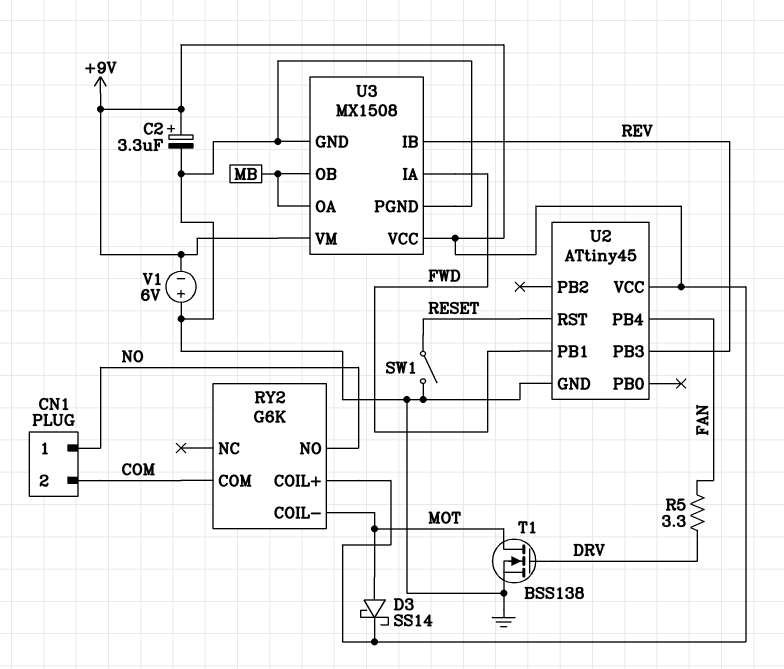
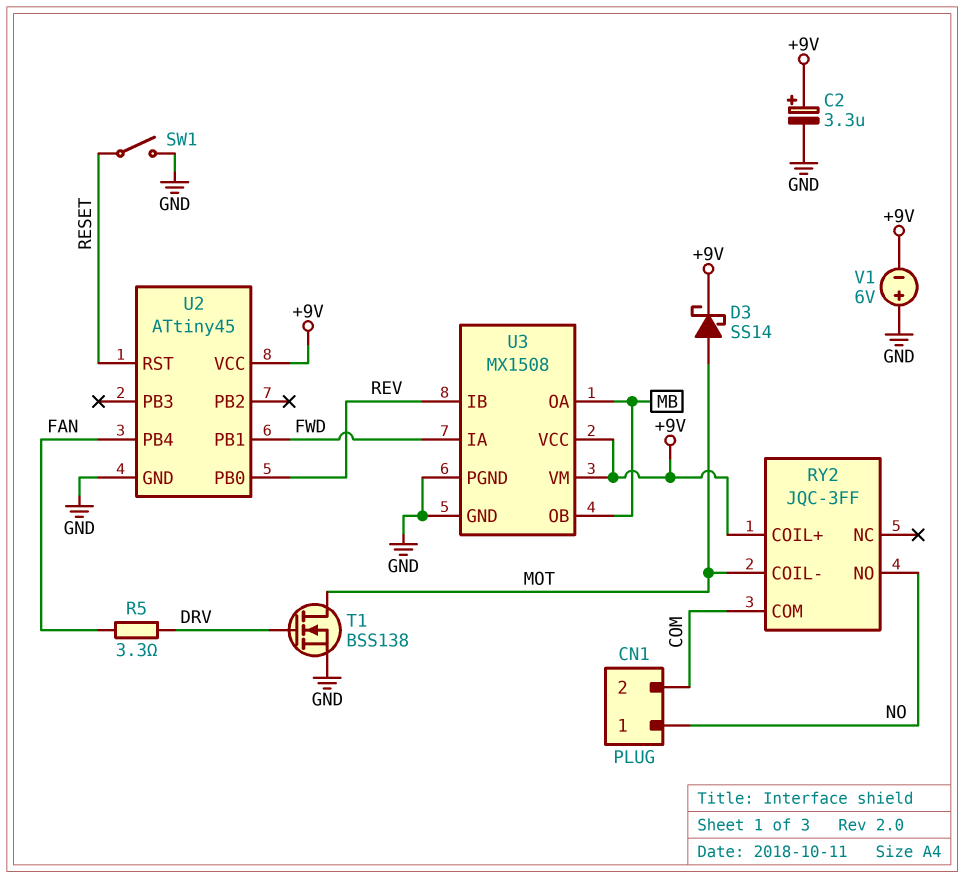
RY2: G6K -> JQC-3FF
U2 pin PB0: none -> REV
U2 pin PB3: REV -> none

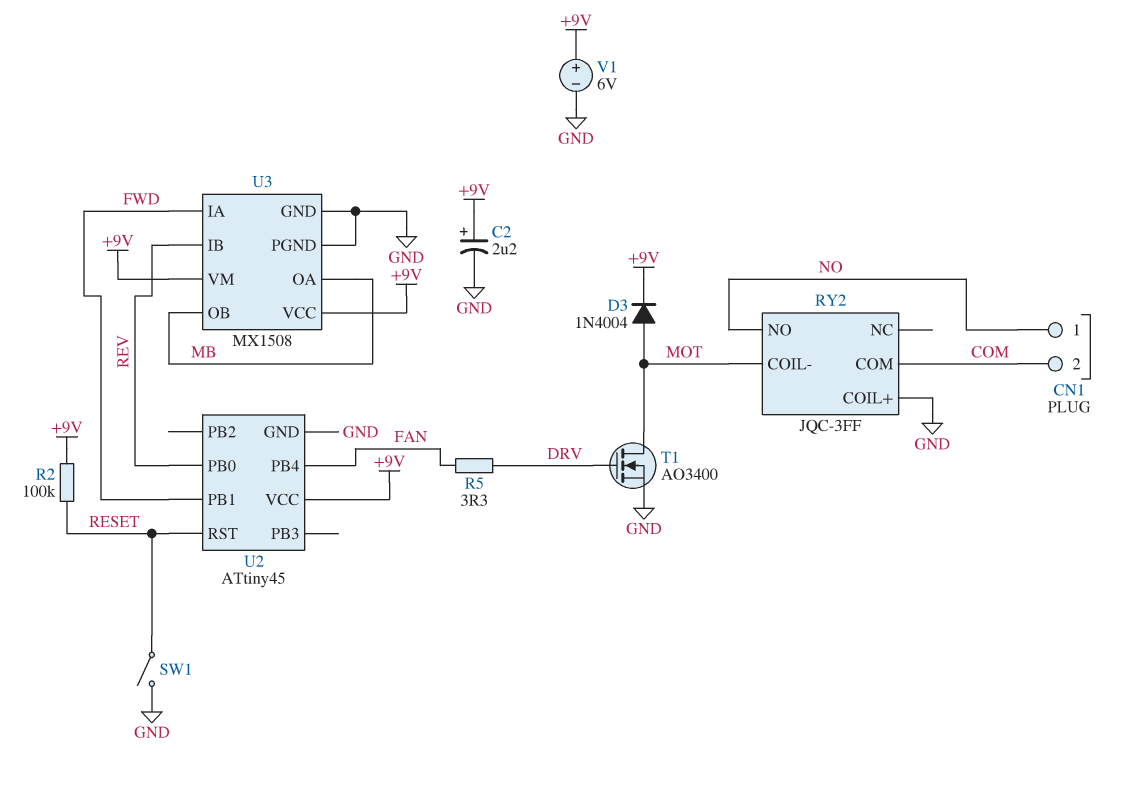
C2: 3.3uF (plus +9V, minus GND) -> 2.2uF (plus +9V, minus GND)
D3: schottky SS14 (A MOT, K +9V) -> diode 1N4004 (A MOT, K +9V)
R2: none -> 100k (+9V, RESET)
RY2 pin COIL+: +9V -> GND
T1: NMOS BSS138 (G DRV, D MOT, S GND) -> NMOS AO3400 (G DRV, D MOT, S GND)
V1: 6V (plus GND, minus +9V) -> 6V (plus +9V, minus GND)

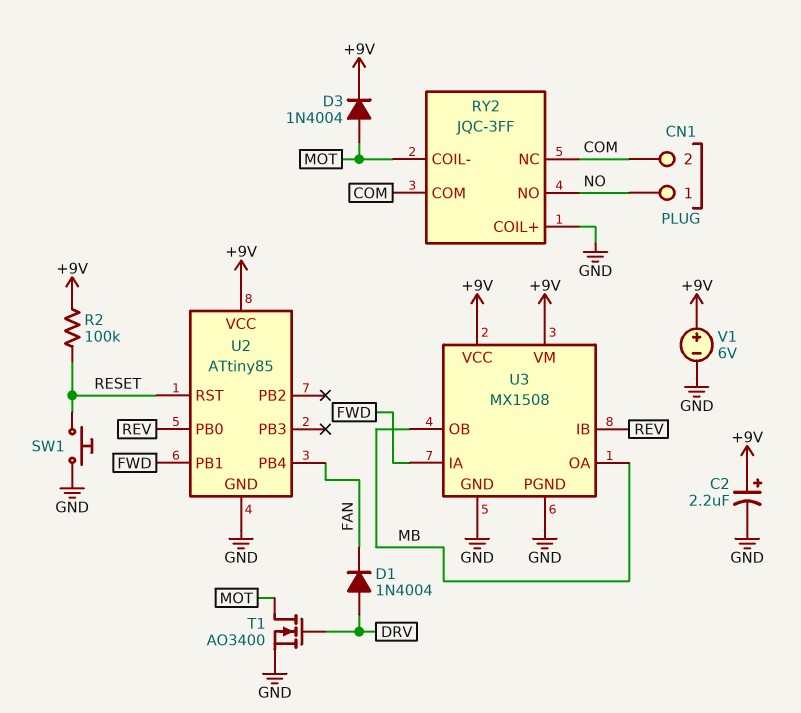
D1: none -> diode 1N4004 (A DRV, K FAN)
R5: 3.3 (DRV, FAN) -> none
RY2 pin NC: none -> COM
SW1: switch (GND, RESET) -> button (GND, RESET)
U2: ATtiny45 -> ATtiny85

